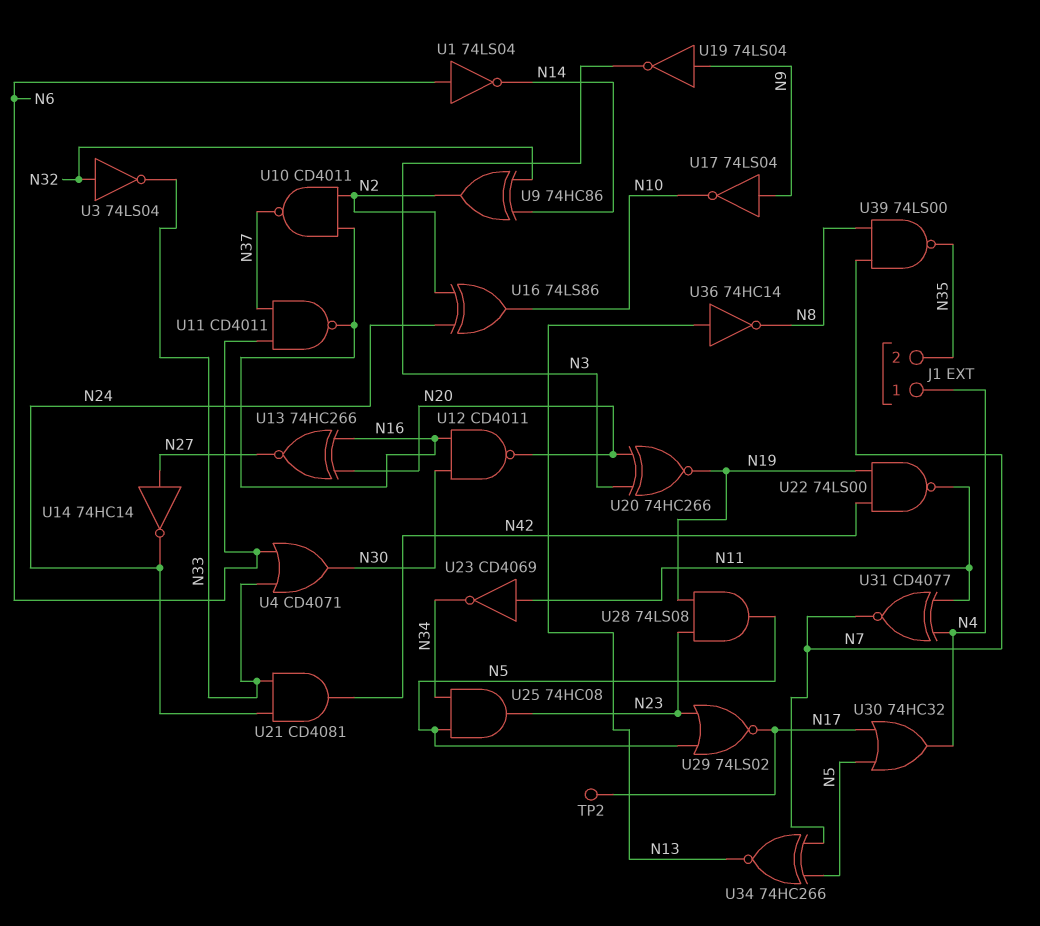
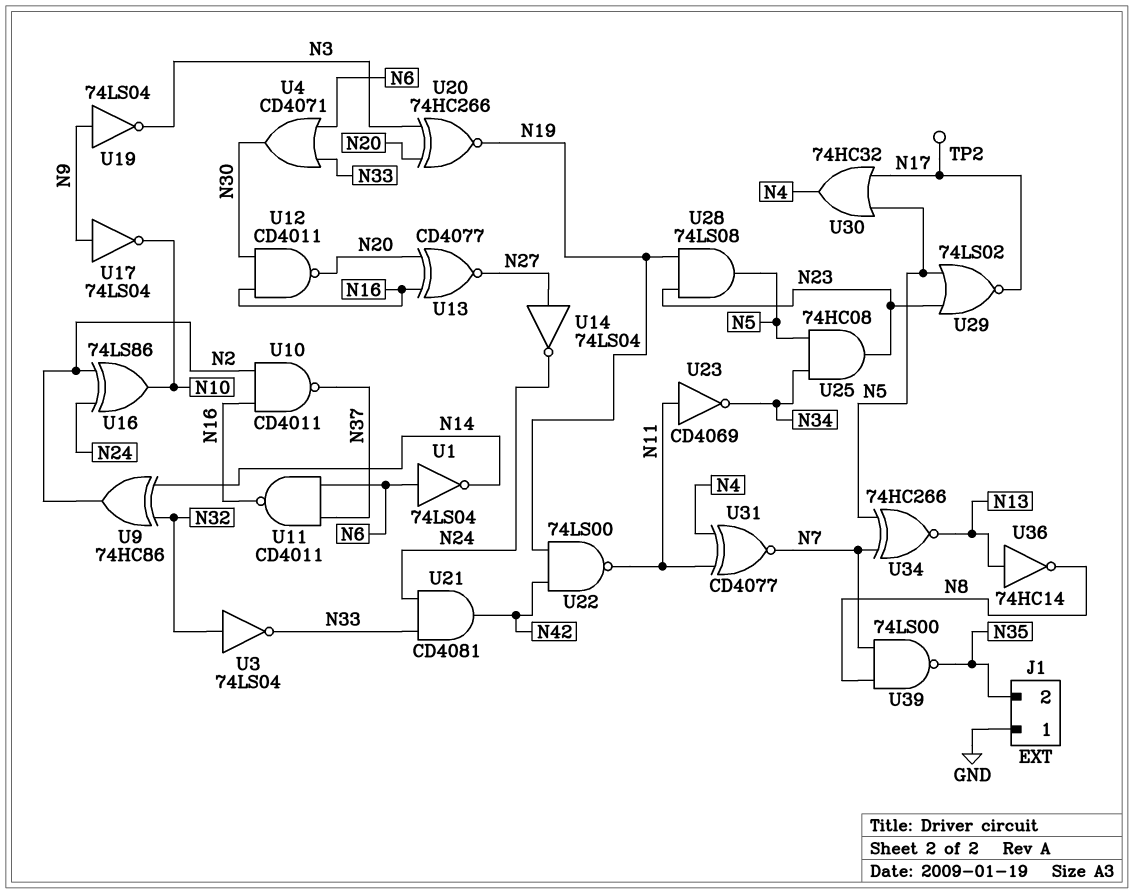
J1 pin 1: N4 -> GND
U13: XNOR 74HC266 (in N16, in N20, out N27) -> XNOR CD4077 (in N16, in N20, out N27)
U14: NOT 74HC14 (in N27, out N24) -> NOT 74LS04 (in N27, out N24)

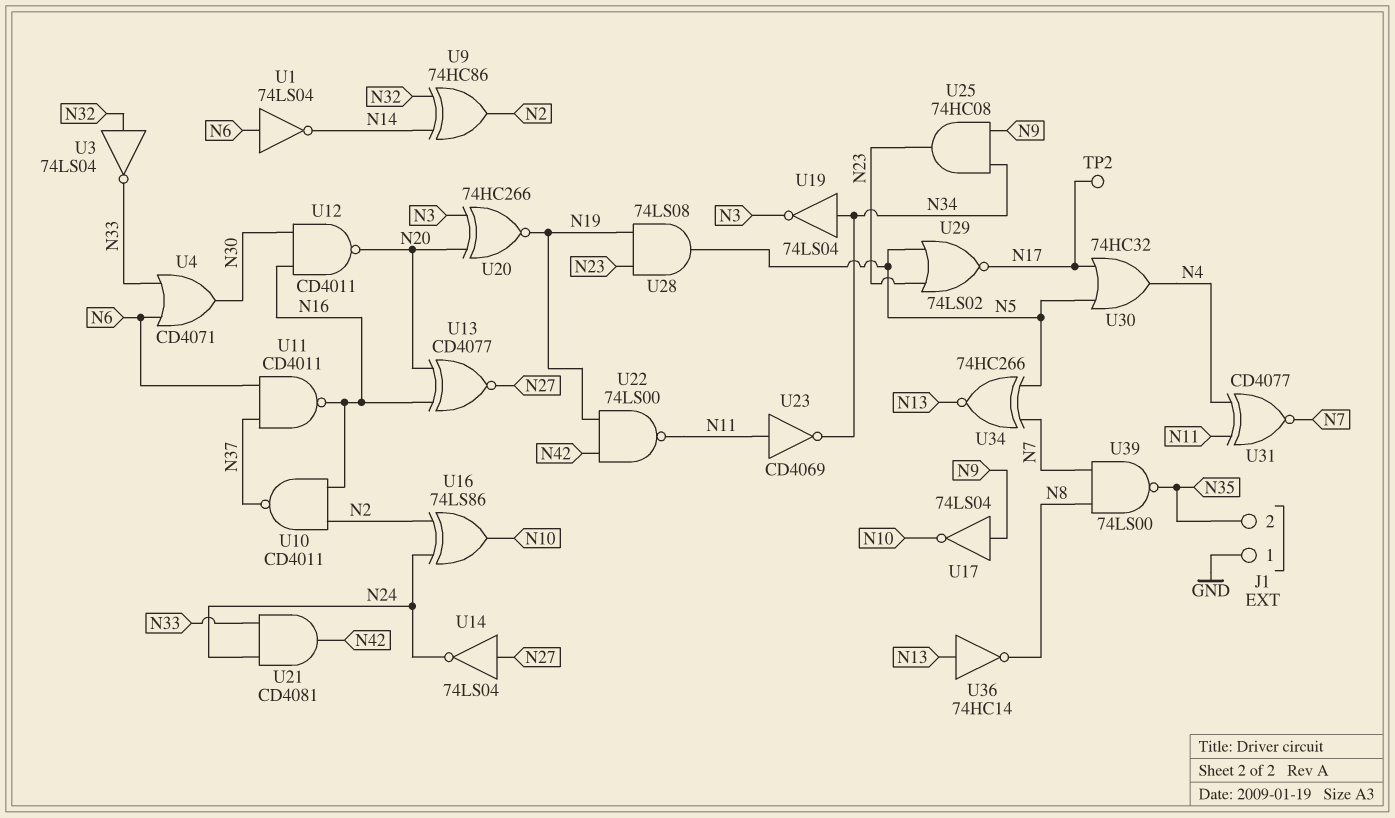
U19: NOT 74LS04 (in N9, out N3) -> NOT 74LS04 (in N34, out N3)
U25: AND 74HC08 (in N5, in N34, out N23) -> AND 74HC08 (in N9, in N34, out N23)

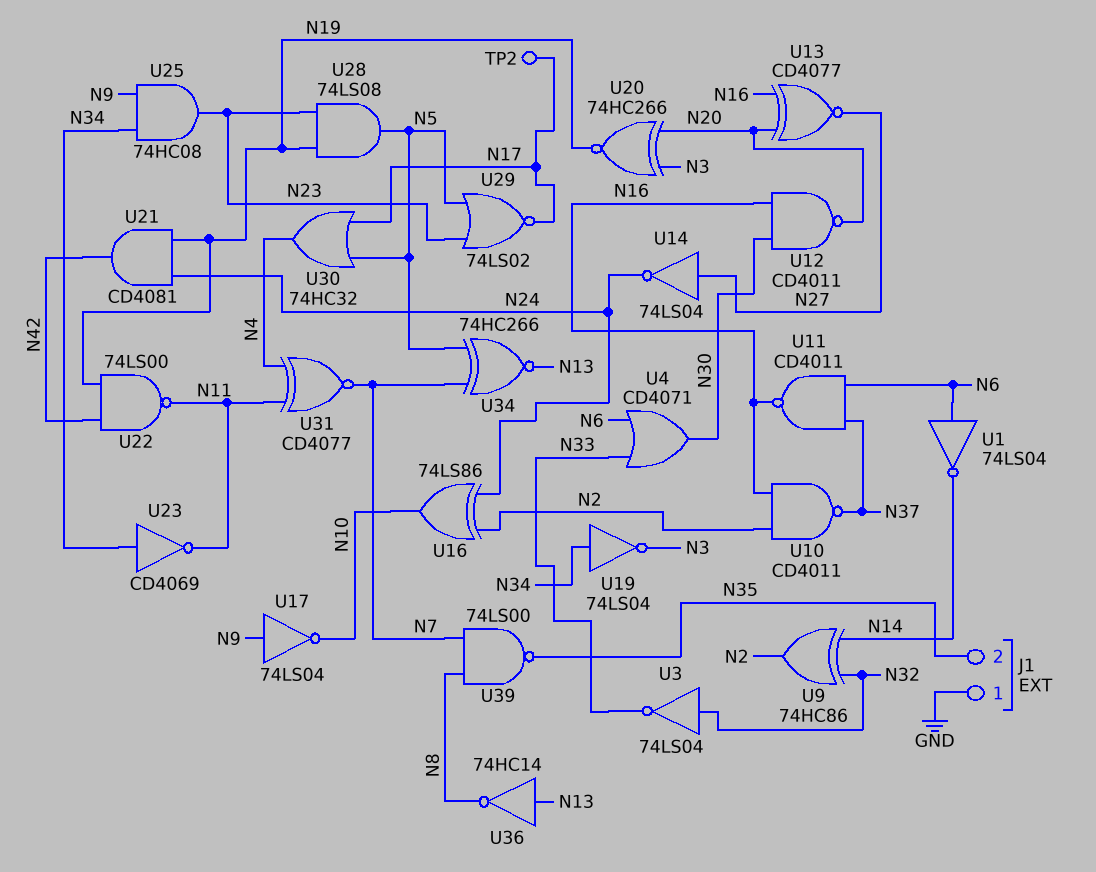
U21: AND CD4081 (in N24, in N33, out N42) -> AND CD4081 (in N19, in N24, out N42)
U23: NOT CD4069 (in N11, out N34) -> NOT CD4069 (in N34, out N11)

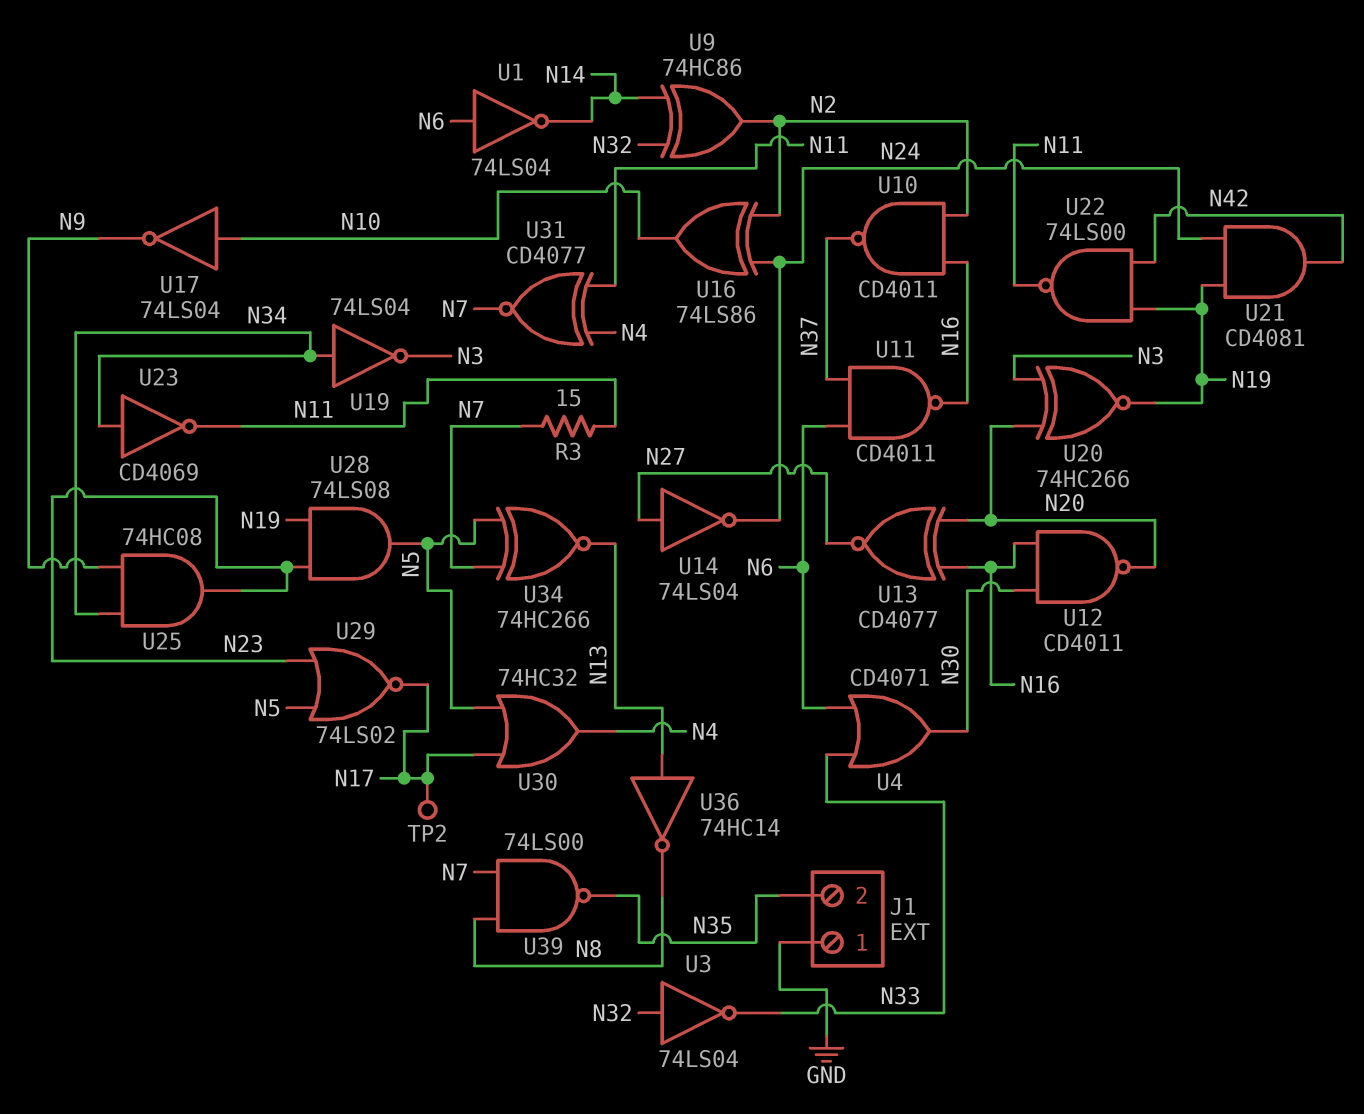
R3: none -> 15 (N7, N11)
U17: NOT 74LS04 (in N9, out N10) -> NOT 74LS04 (in N10, out N9)

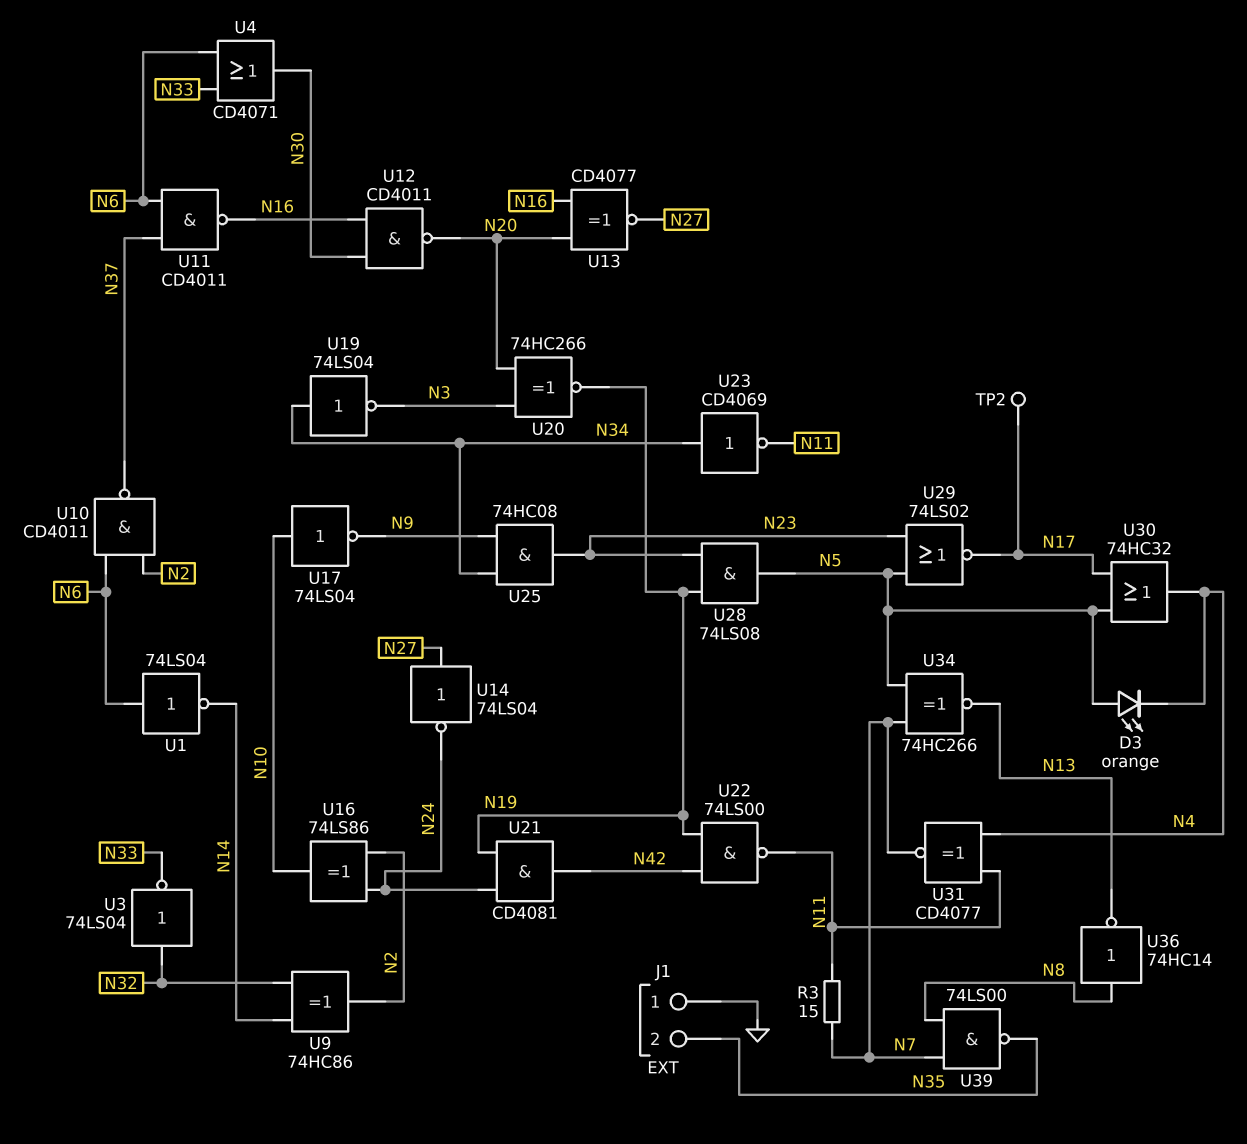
D3: none -> LED orange (A N5, K N4)
U10: NAND CD4011 (in N2, in N16, out N37) -> NAND CD4011 (in N2, in N6, out N37)
U36: NOT 74HC14 (in N13, out N8) -> NOT 74HC14 (in N8, out N13)

